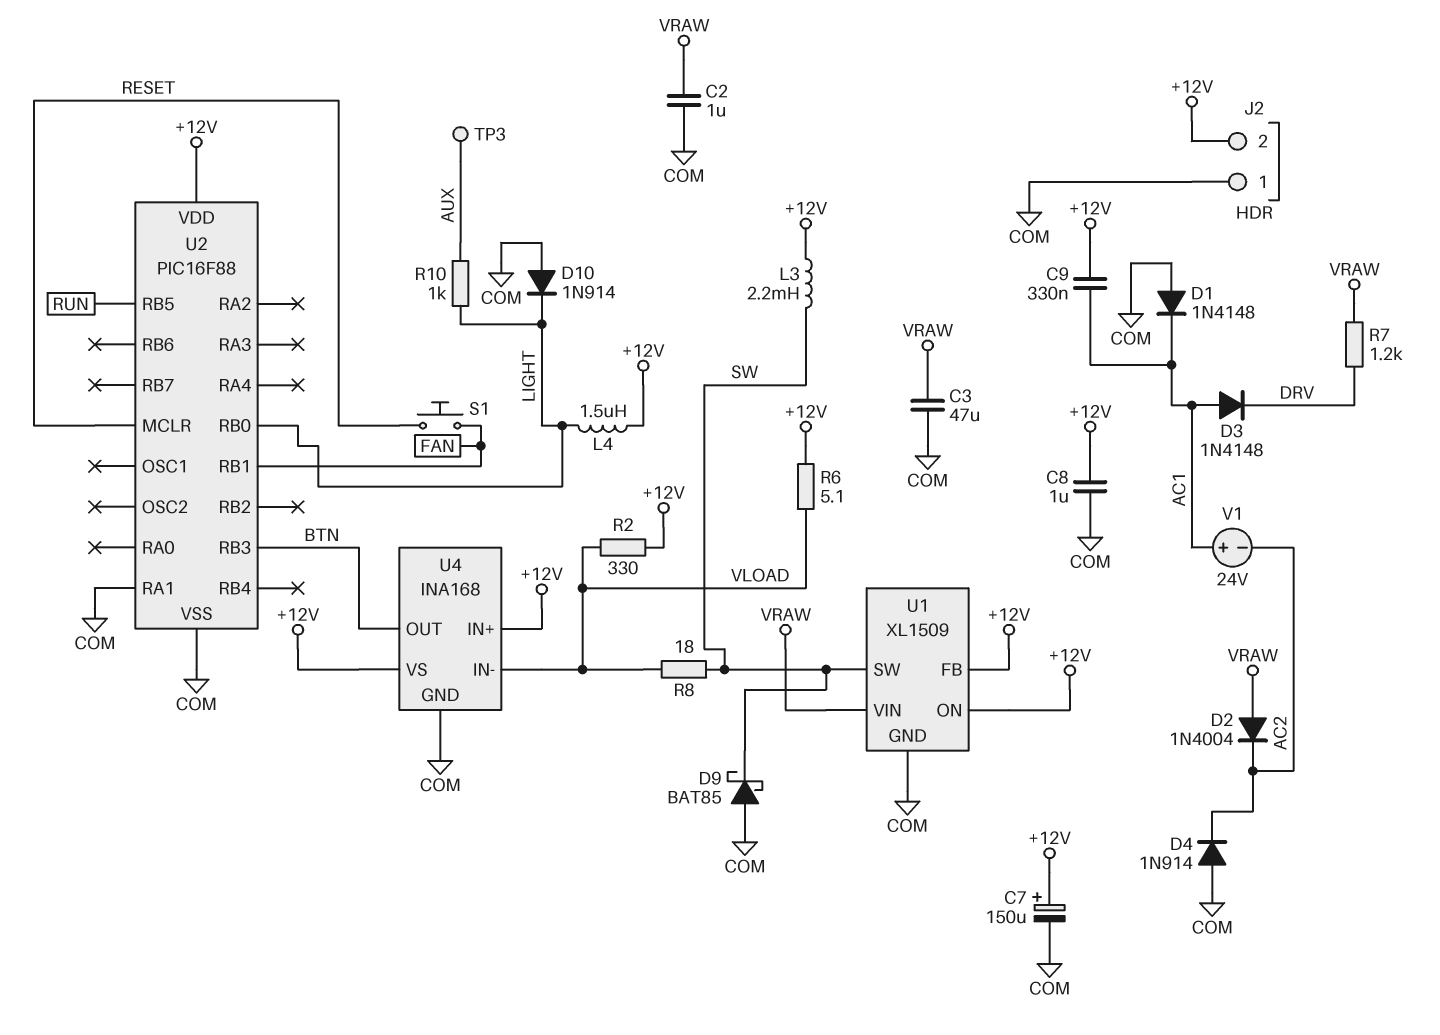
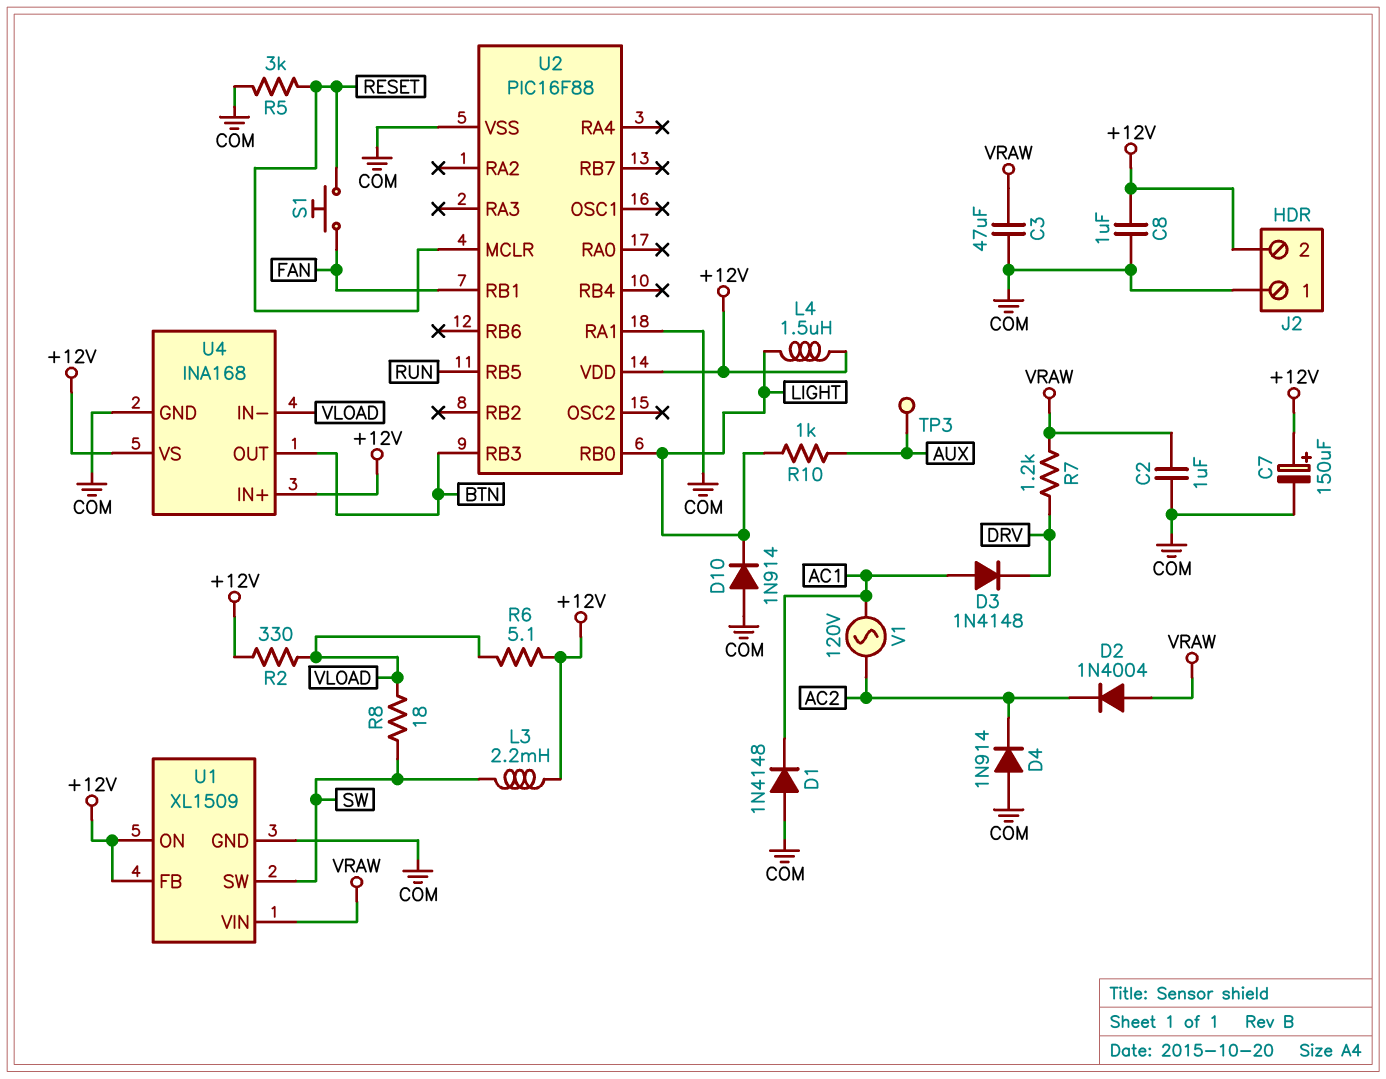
C9: 330nF (+12V, AC1) -> none
D9: schottky BAT85 (A COM, K SW) -> none
R5: none -> 3k (COM, RESET)
V1: 24V (plus AC1, minus AC2) -> AC 120V (AC1, AC2)

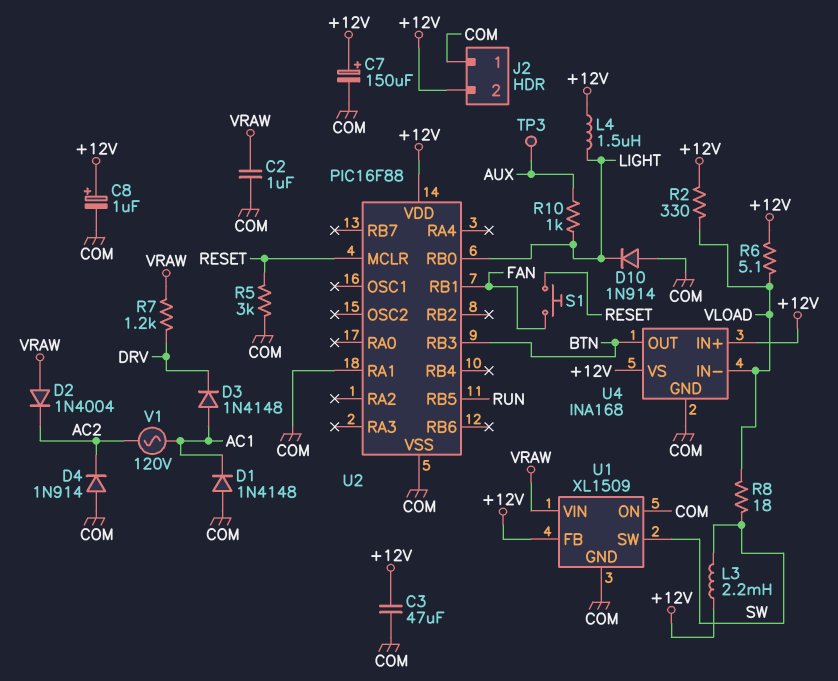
C3: 47uF (COM, VRAW) -> 47uF (+12V, COM)
C8: 1uF (+12V, COM) -> 1uF (plus +12V, minus COM)
U1 pin ON: +12V -> COM

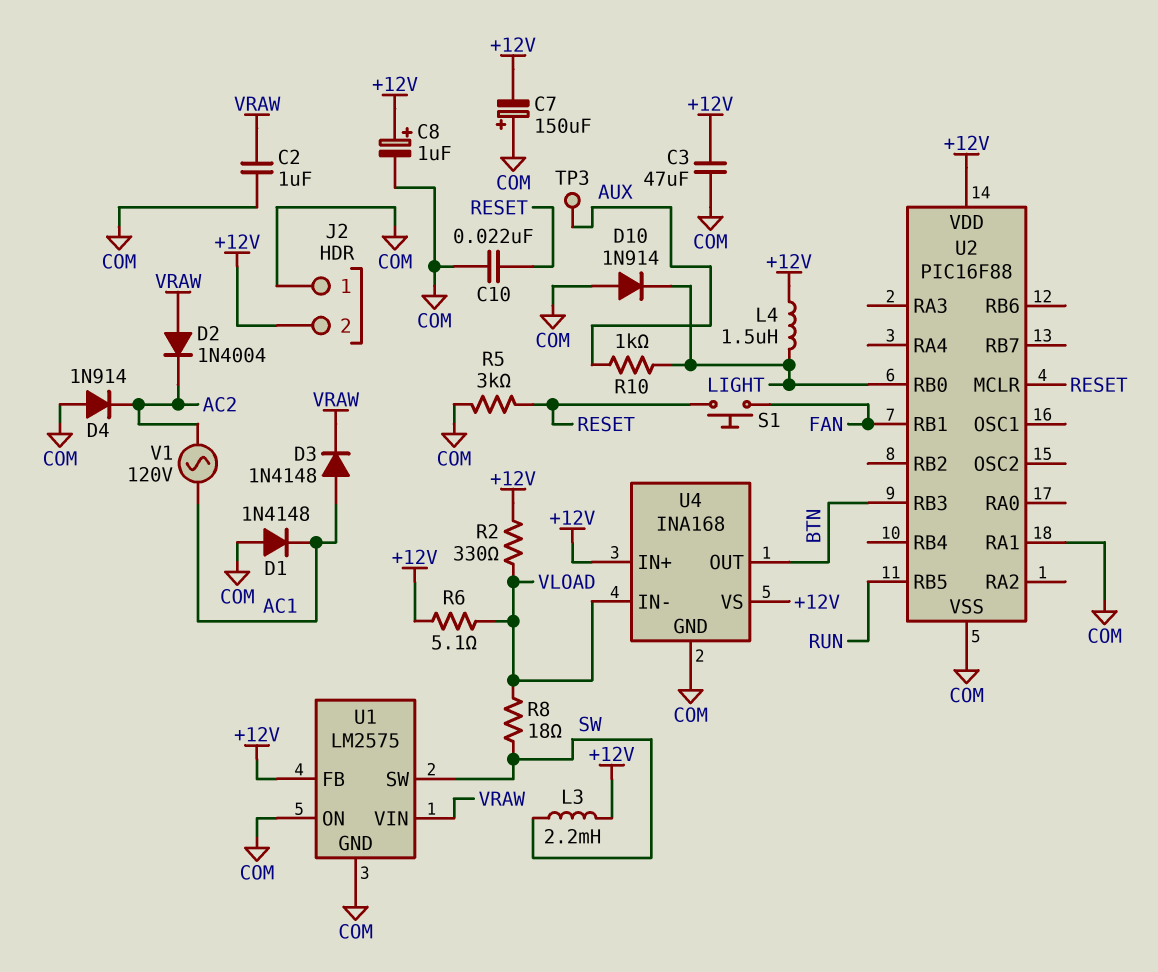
C7: 150uF (plus +12V, minus COM) -> 150uF (plus COM, minus +12V)
C10: none -> 22nF (COM, RESET)
D3: diode 1N4148 (A AC1, K DRV) -> diode 1N4148 (A AC1, K VRAW)
R7: 1.2k (DRV, VRAW) -> none
U1: XL1509 -> LM2575

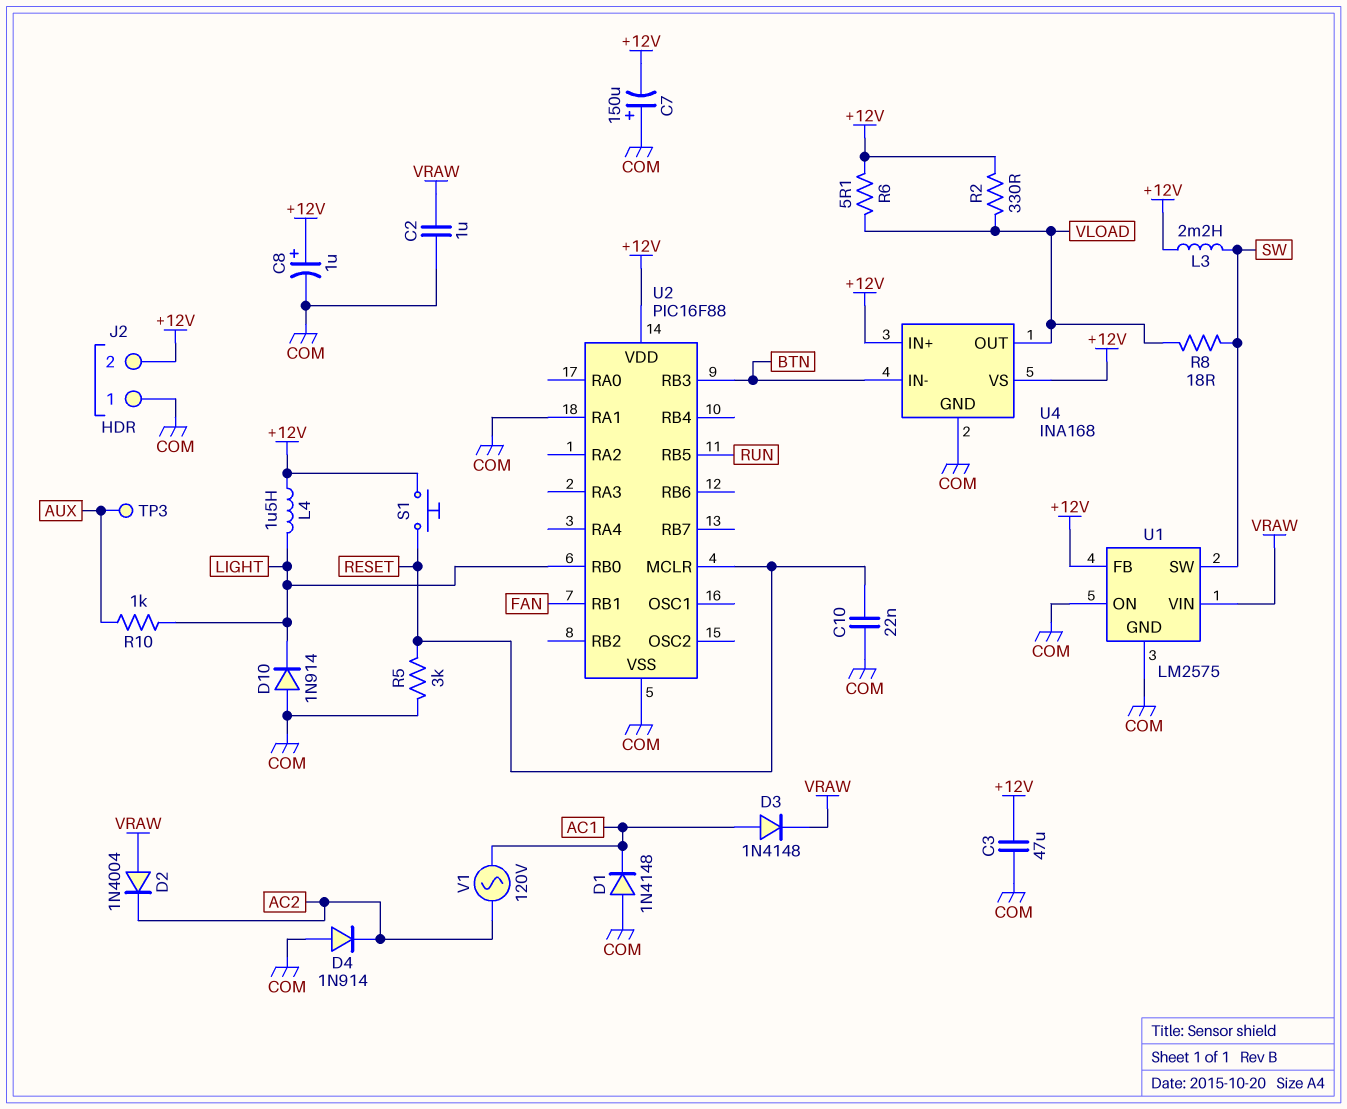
S1: button (FAN, RESET) -> button (+12V, RESET)
U4 pin IN-: VLOAD -> BTN
U4 pin OUT: BTN -> VLOAD

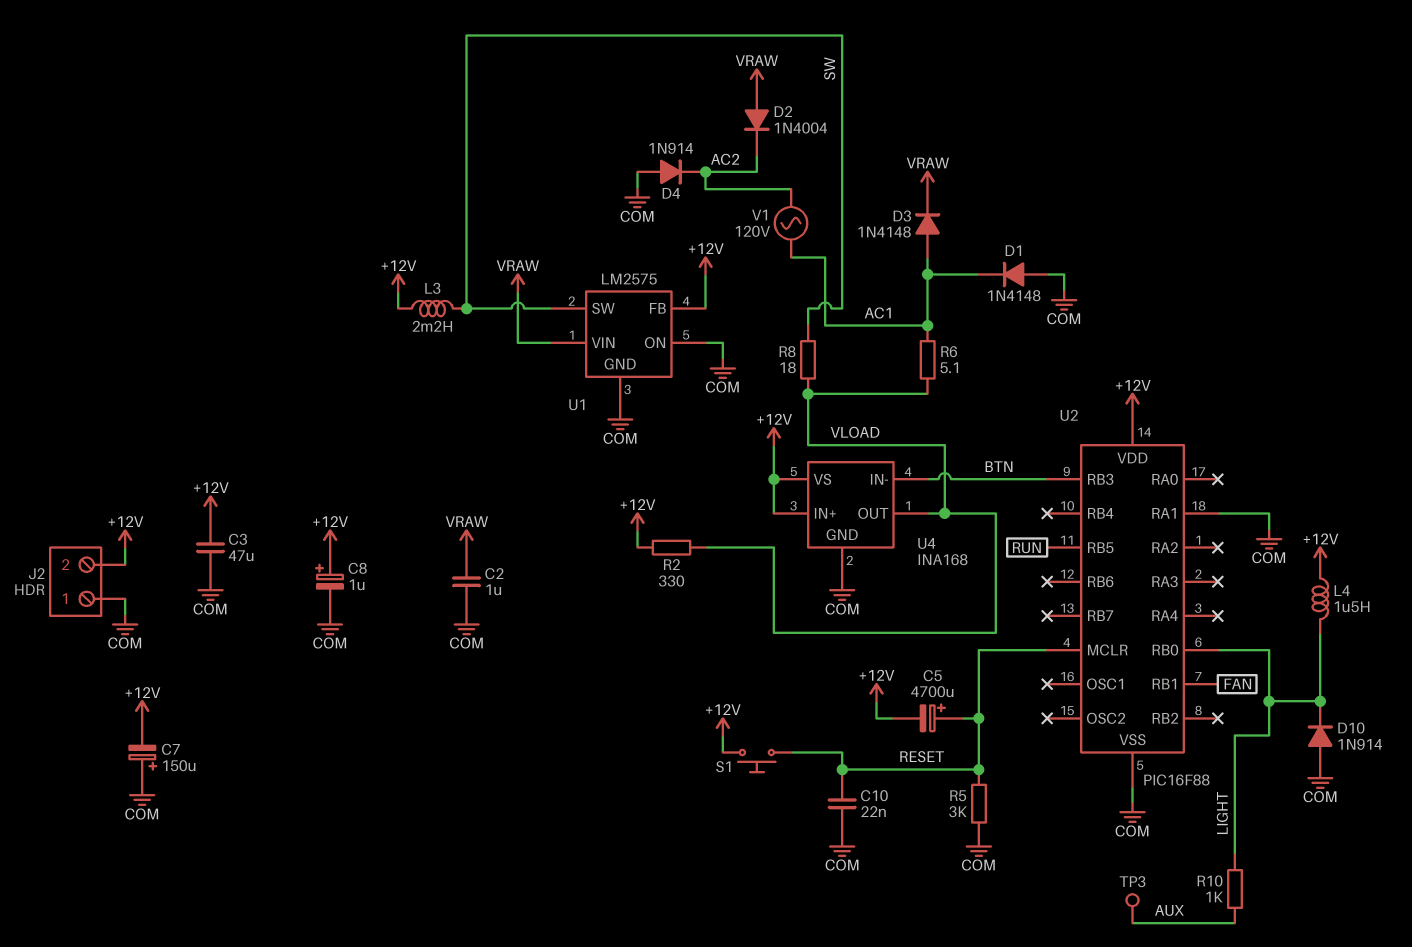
C5: none -> 4700uF (plus RESET, minus +12V)
R6: 5.1 (+12V, VLOAD) -> 5.1 (AC1, VLOAD)

